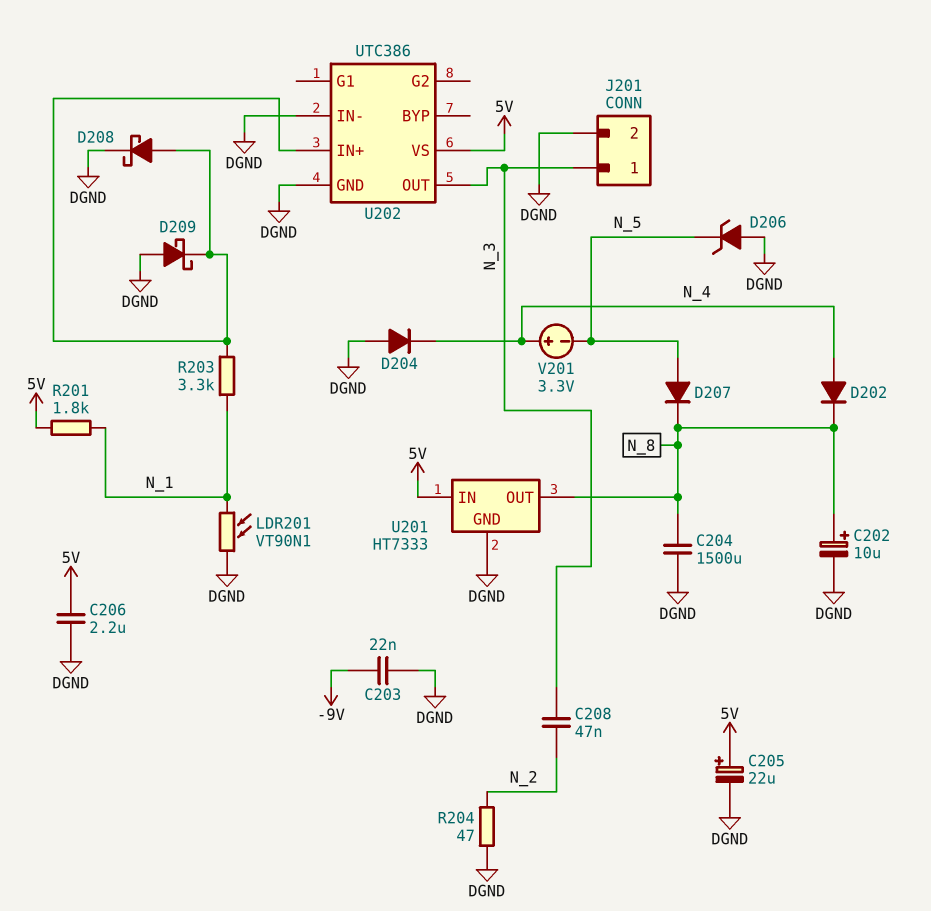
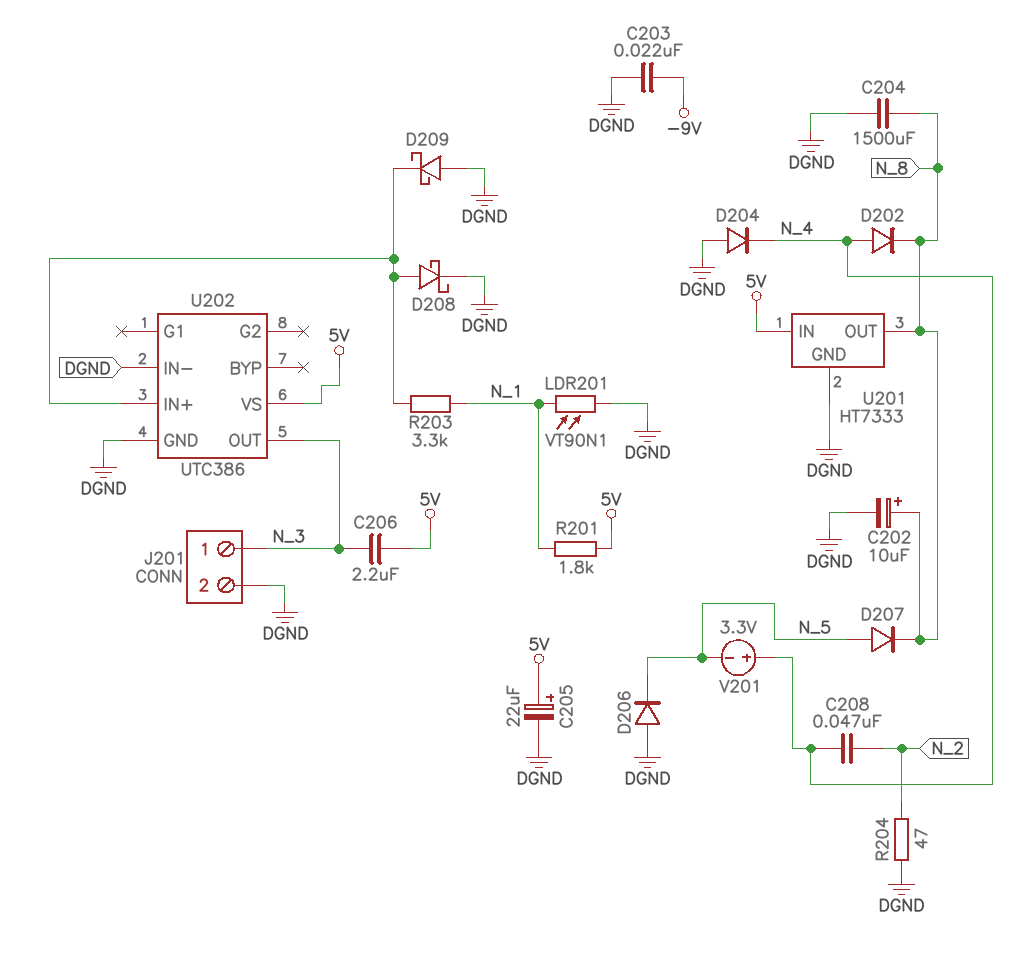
C206: 2.2uF (5V, DGND) -> 2.2uF (5V, N_3)
C208: 47nF (N_2, N_3) -> 47nF (N_2, N_4)
D206: zener (A DGND, K N_5) -> diode (A DGND, K N_5)

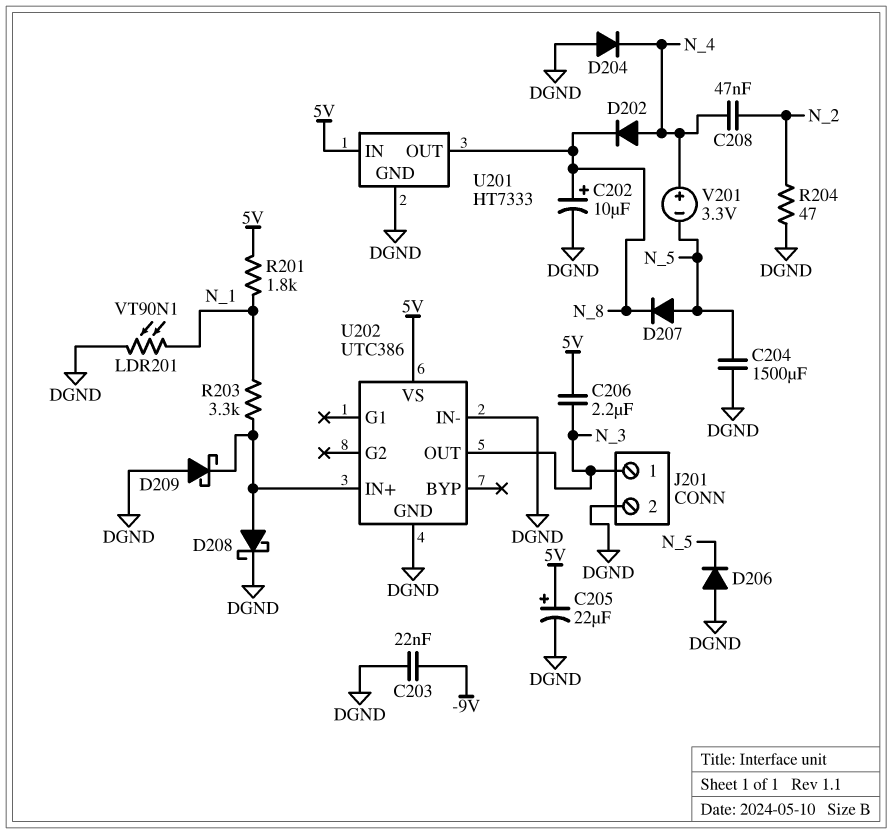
C204: 1500uF (DGND, N_8) -> 1500uF (DGND, N_5)

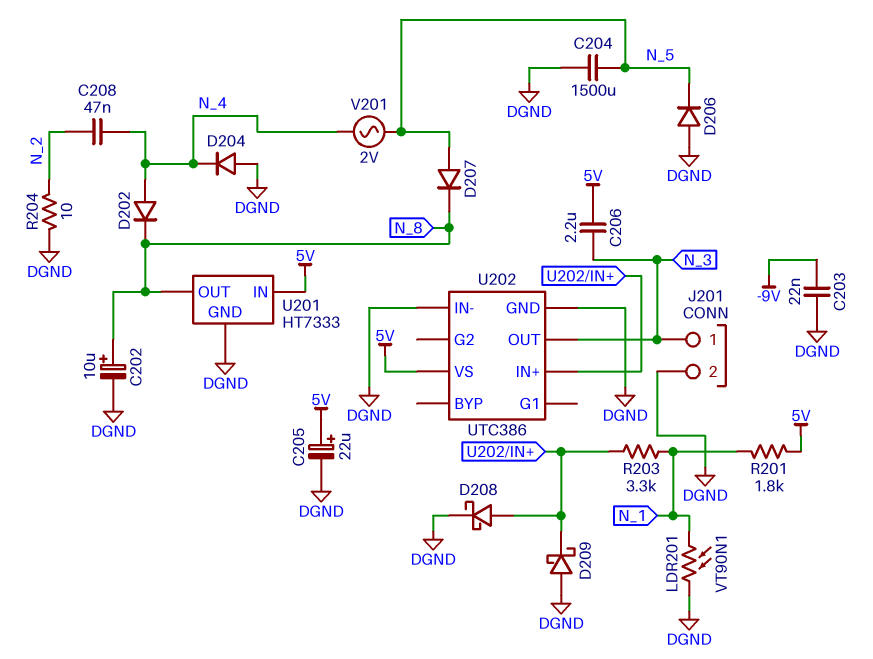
R204: 47 (DGND, N_2) -> 10 (DGND, N_2)
V201: 3.3V (plus N_4, minus N_5) -> AC 2V (N_4, N_5)

